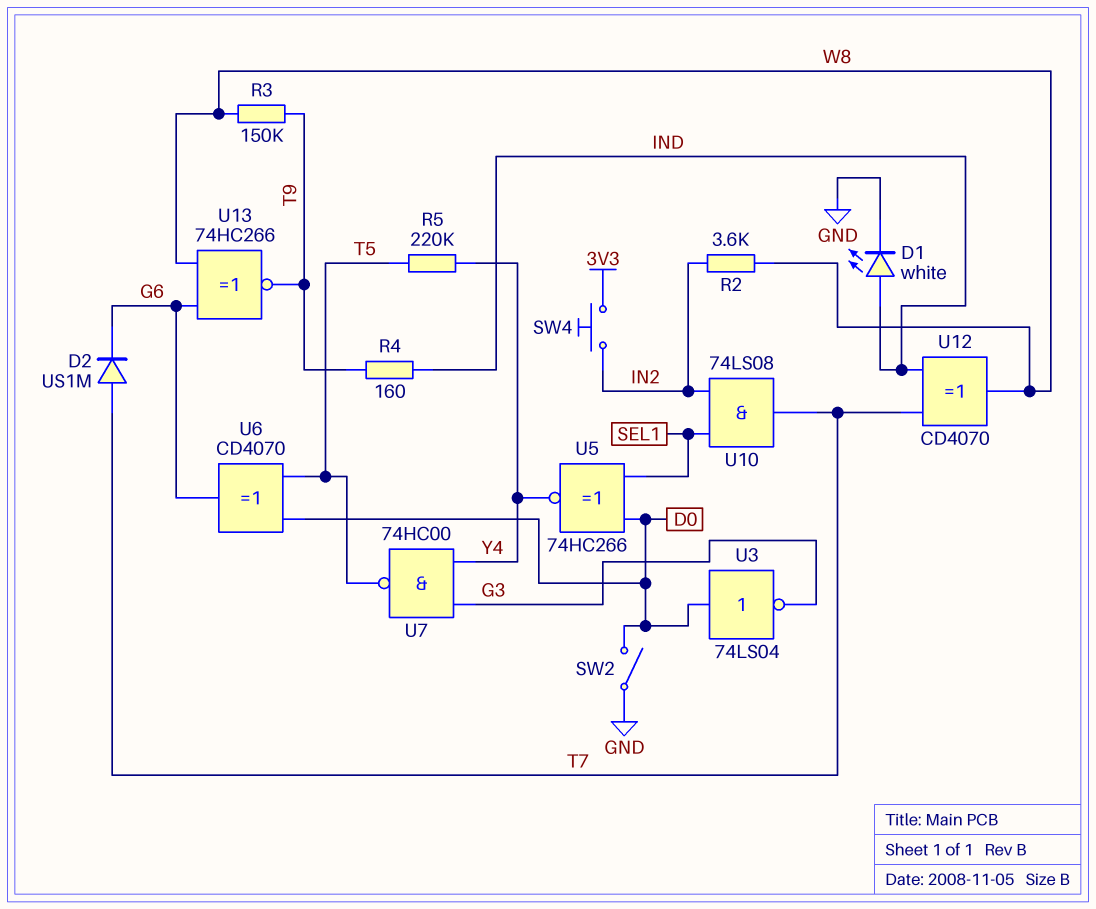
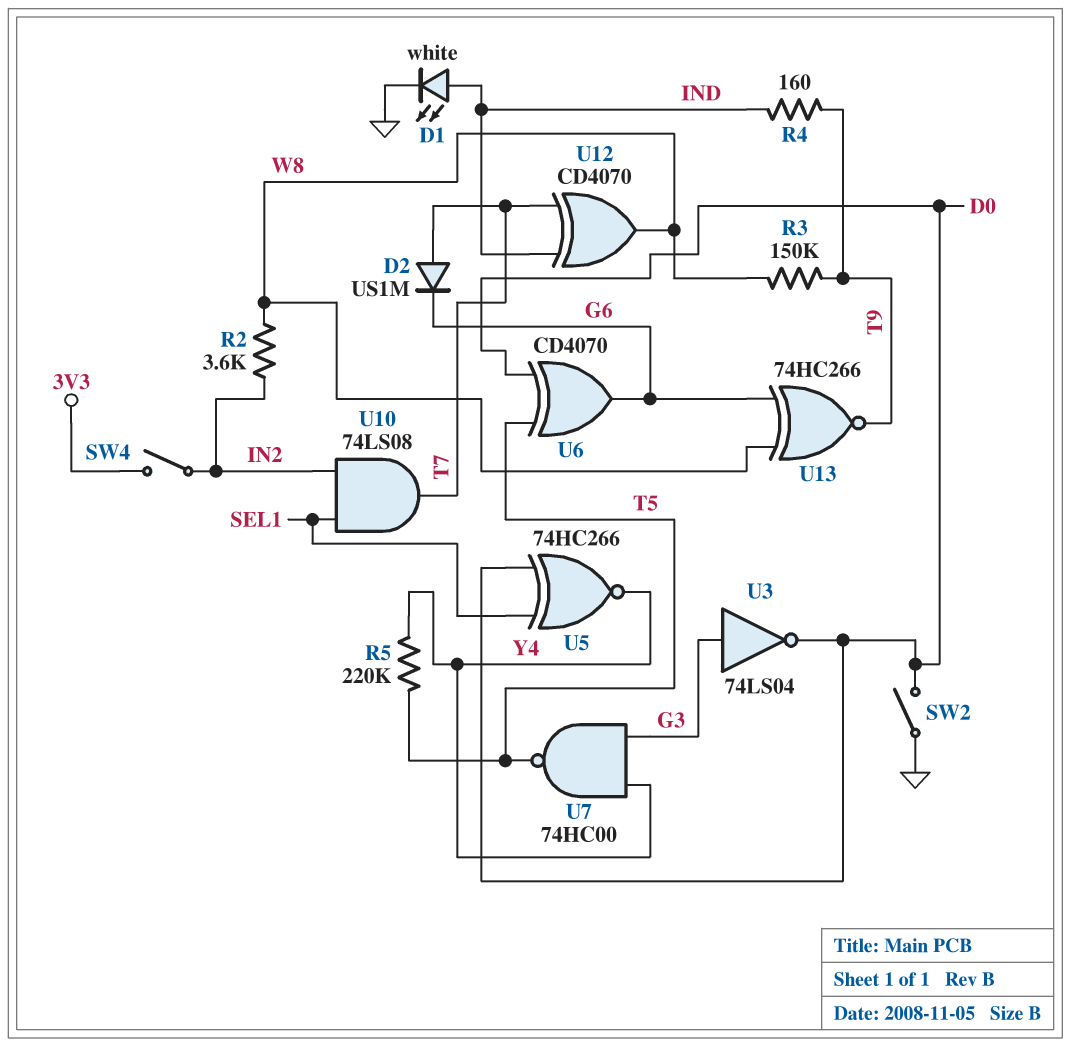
SW4: button (3V3, IN2) -> switch (3V3, IN2)
U3: NOT 74LS04 (in D0, out G3) -> NOT 74LS04 (in G3, out D0)

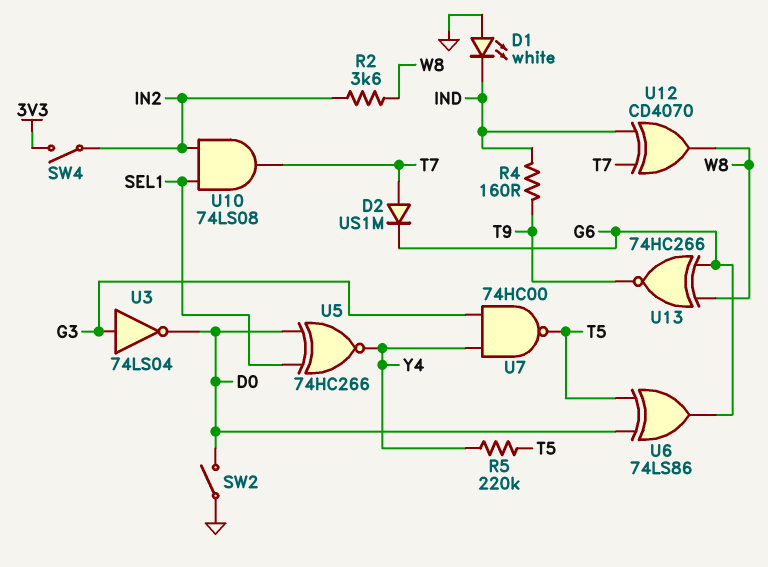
D1: LED white (A IND, K GND) -> LED white (A GND, K IND)
R3: 150k (T9, W8) -> none
U6: XOR CD4070 (in D0, in T5, out G6) -> XOR 74LS86 (in D0, in T5, out G6)

